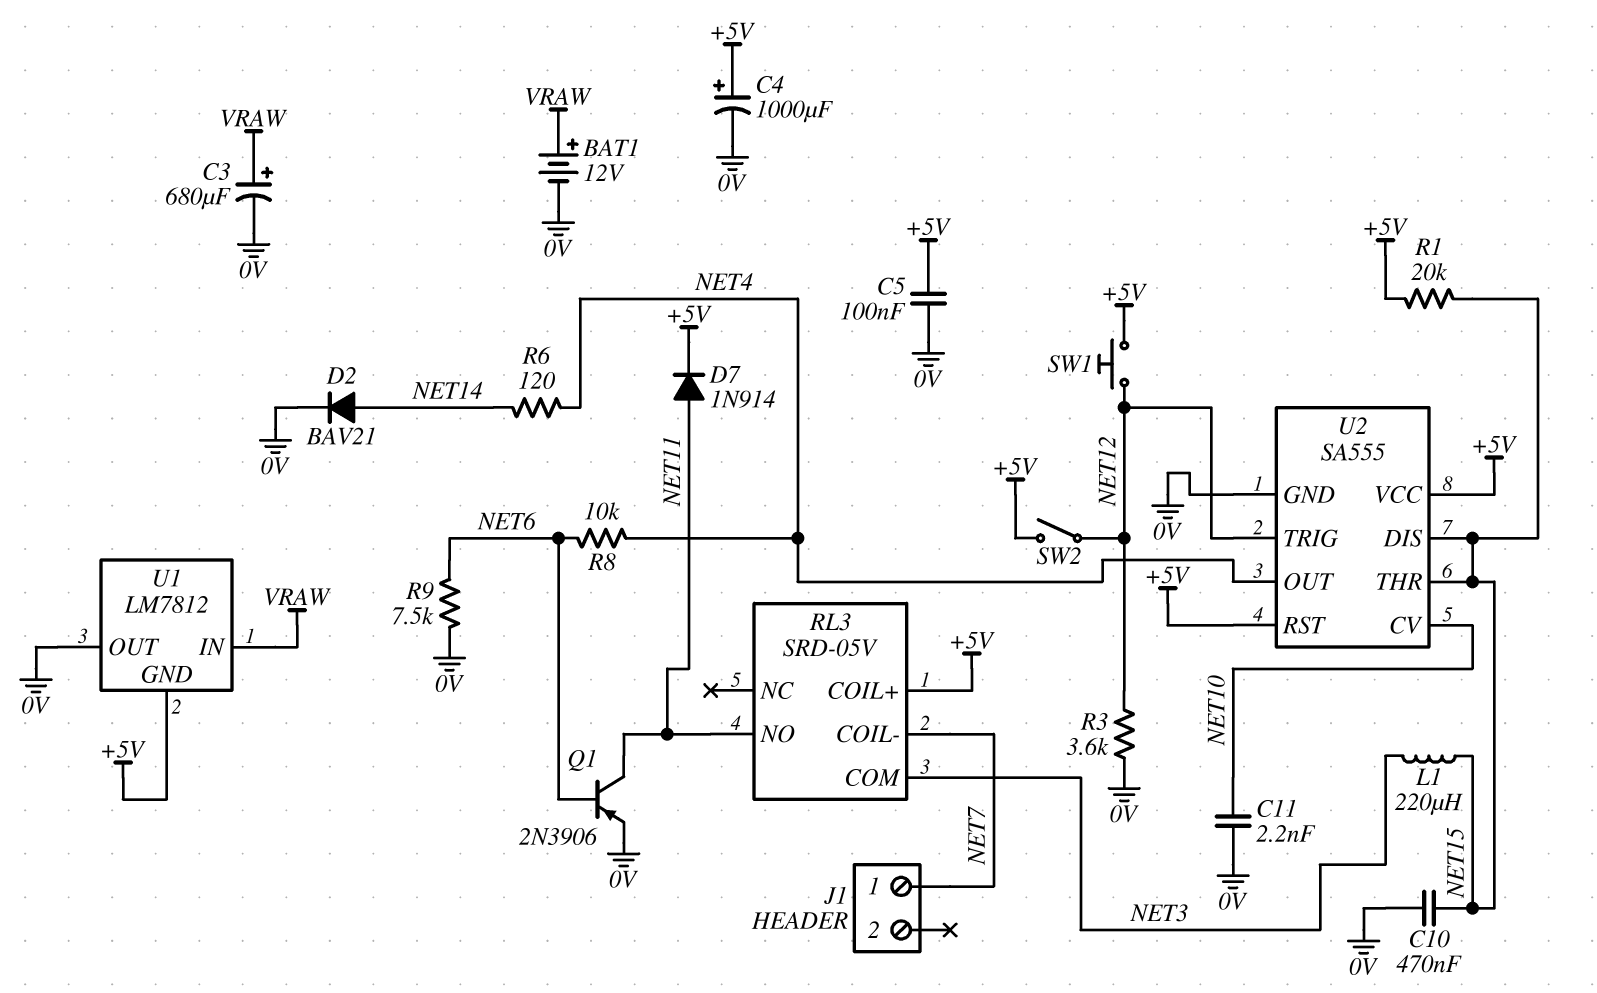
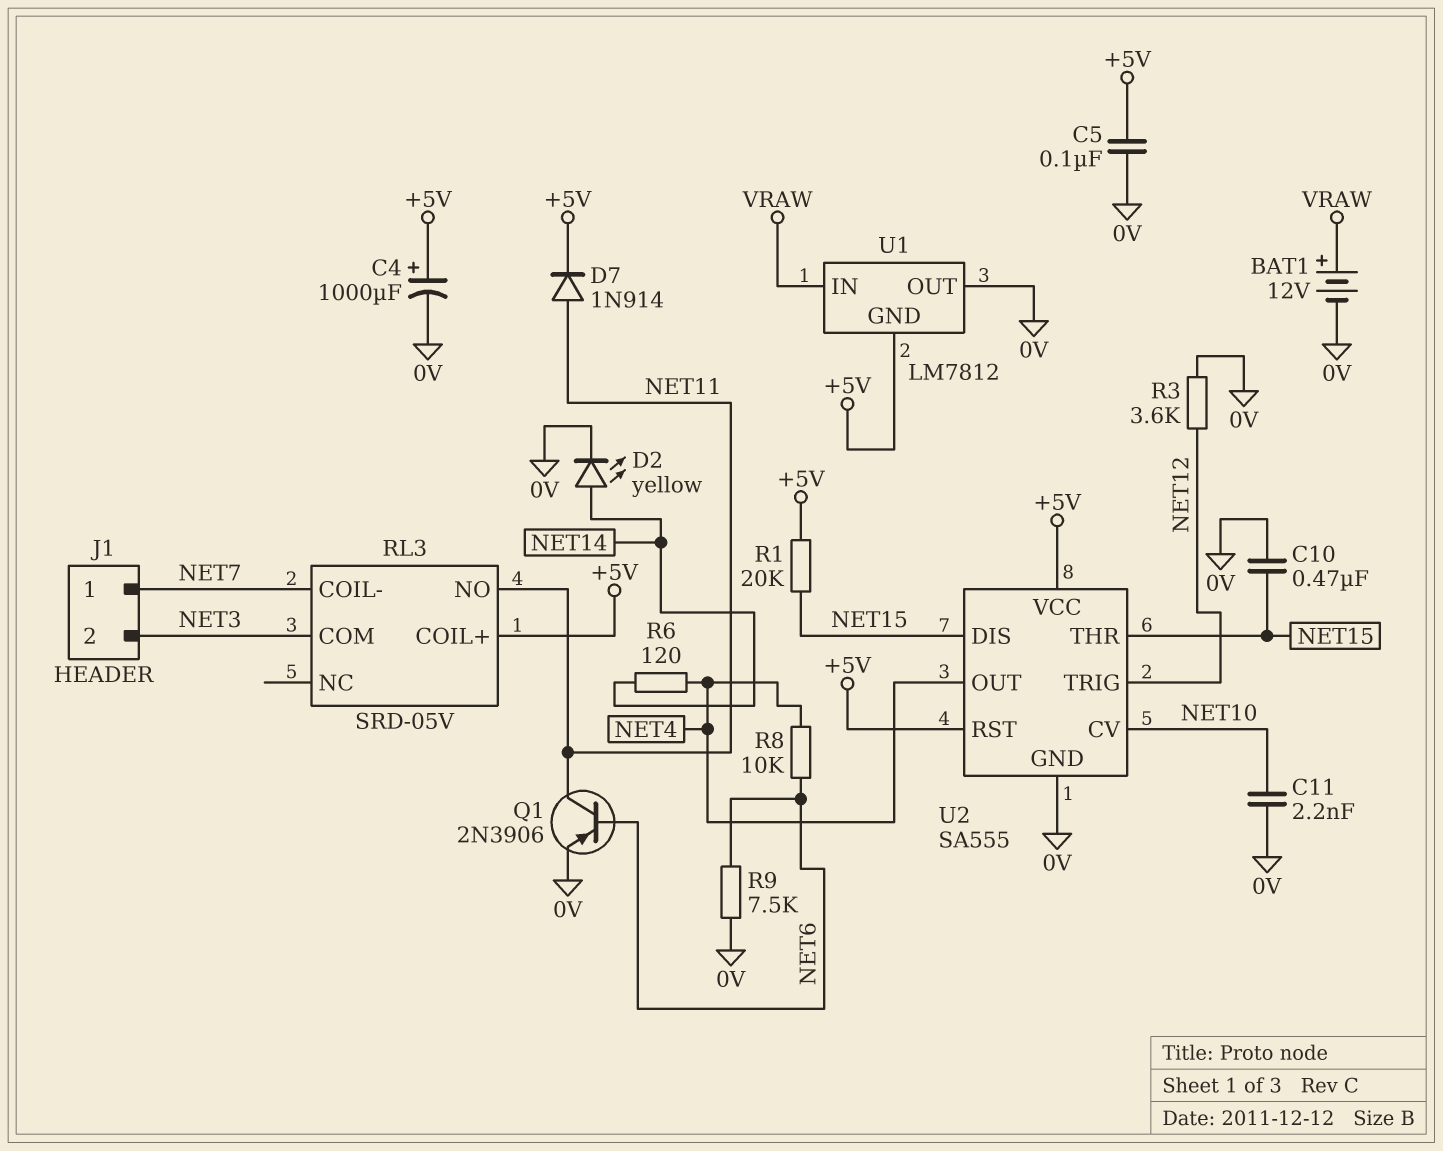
C3: 680uF (plus VRAW, minus 0V) -> none
D2: diode BAV21 (A NET14, K 0V) -> LED yellow (A NET14, K 0V)
J1 pin 2: none -> NET3
L1: 220uH (NET3, NET15) -> none
SW1: button (+5V, NET12) -> none
SW2: switch (+5V, NET12) -> none

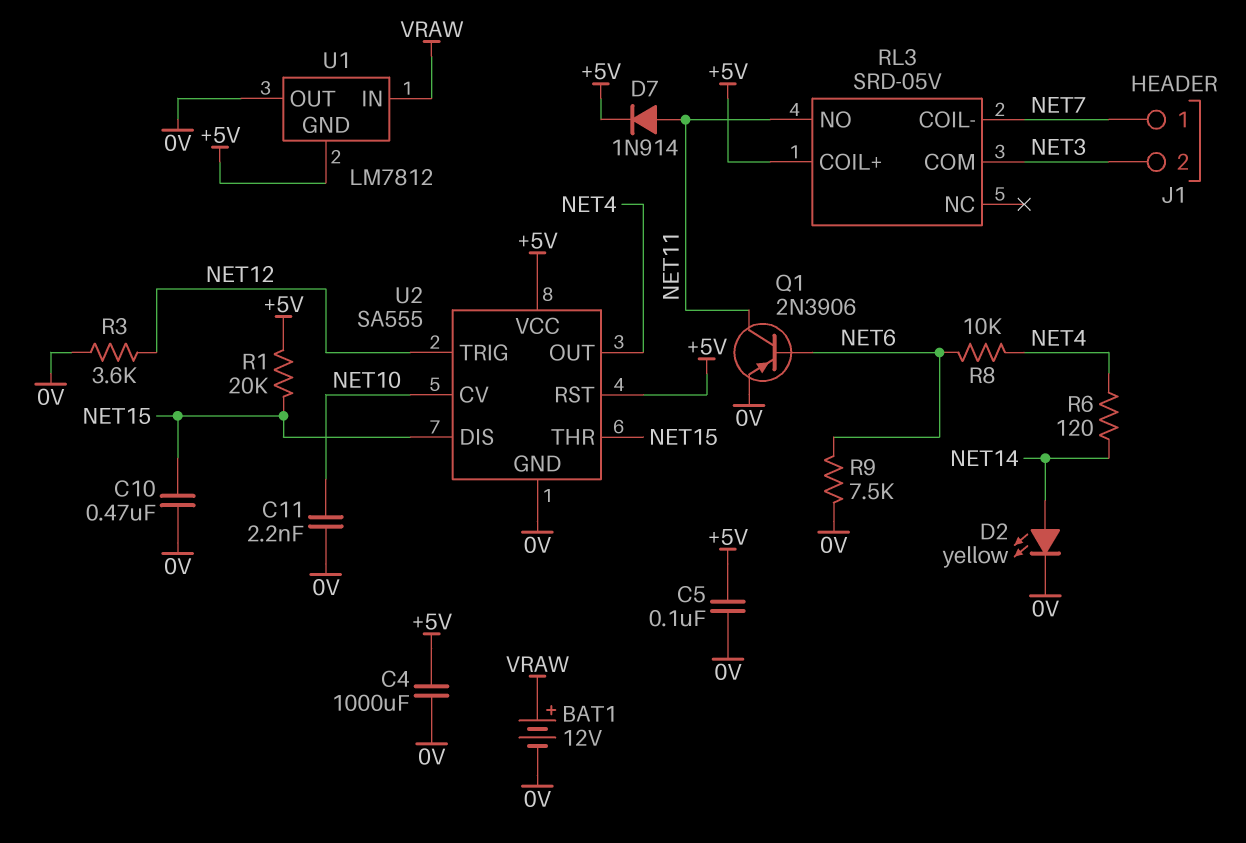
C4: 1000uF (plus +5V, minus 0V) -> 1000uF (+5V, 0V)

